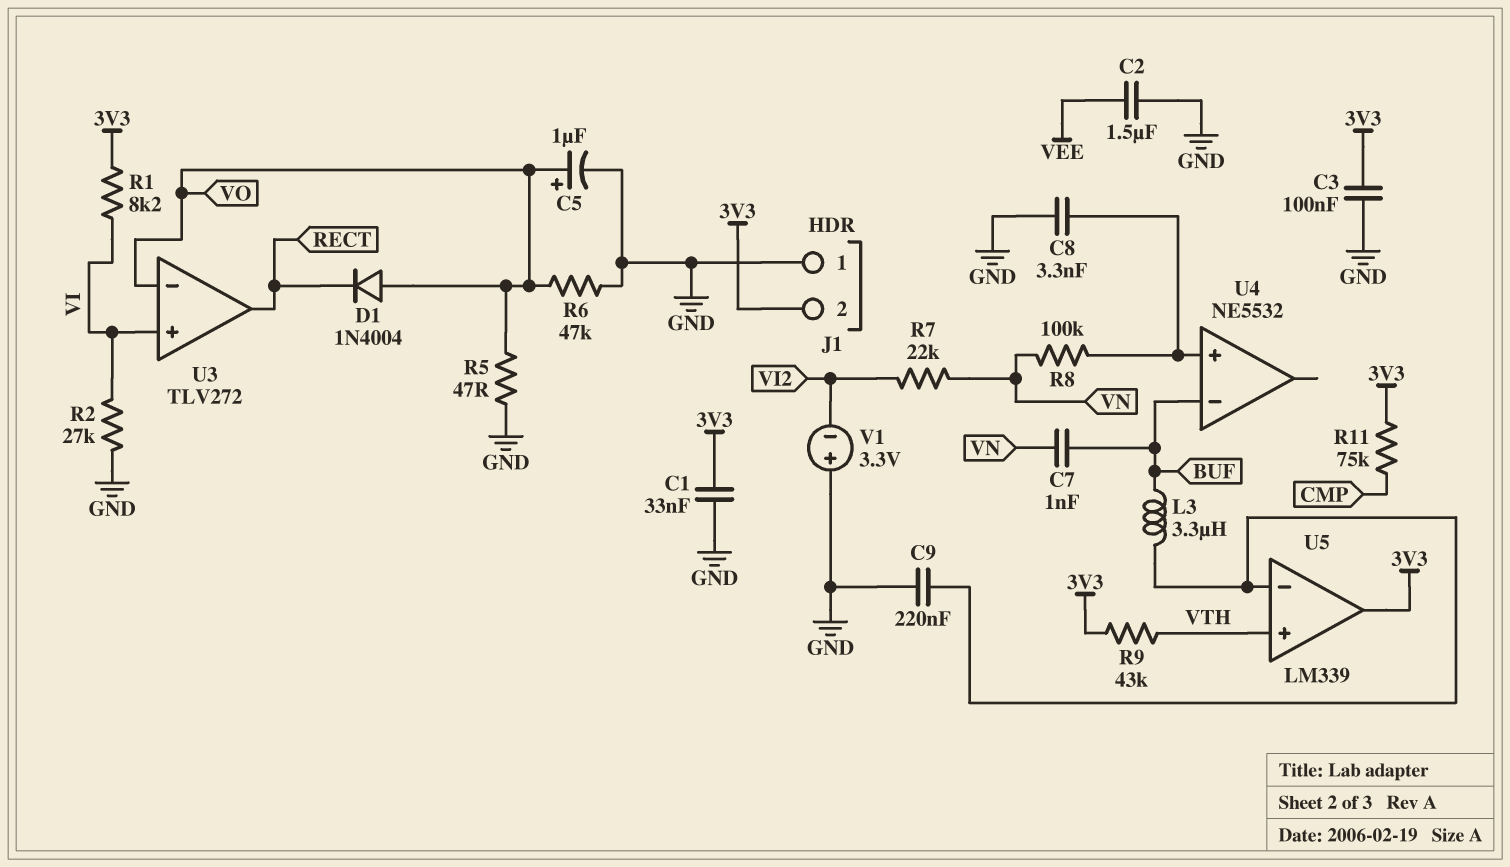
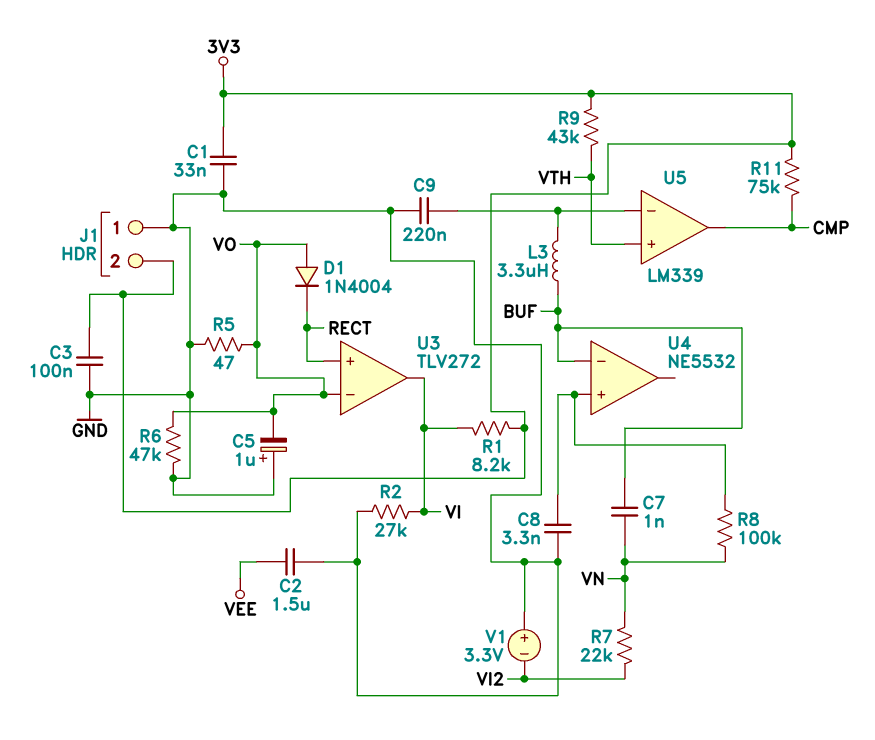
C5: 1uF (plus VO, minus GND) -> 1uF (plus GND, minus VO)
U3 pin in+: VI -> RECT
U3 pin out: RECT -> VI
U5 pin out: 3V3 -> CMP

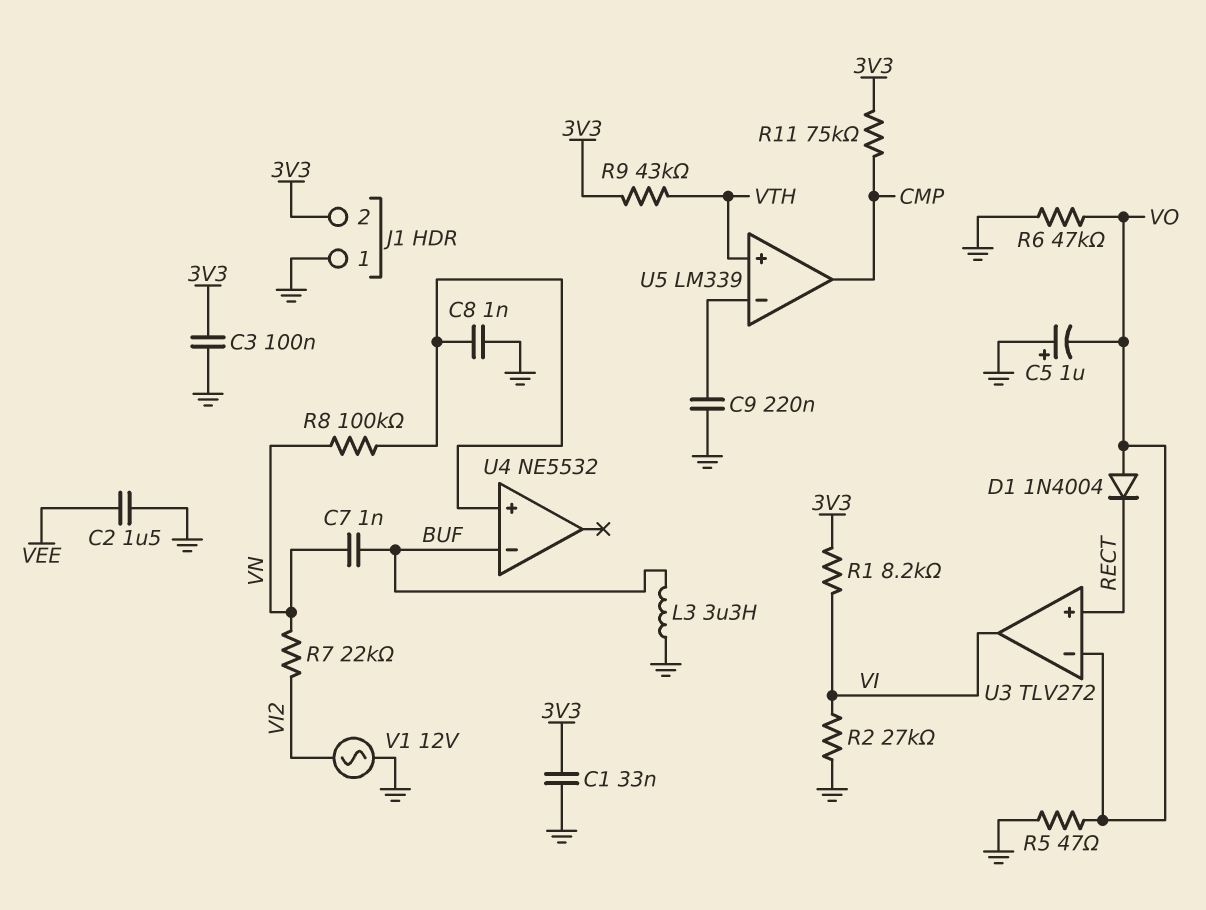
C8: 3.3nF (GND, U4/in+) -> 1nF (GND, U4/in+)
L3: 3.3uH (BUF, U5/in-) -> 3.3uH (BUF, GND)
V1: 3.3V (plus GND, minus VI2) -> AC 12V (GND, VI2)

